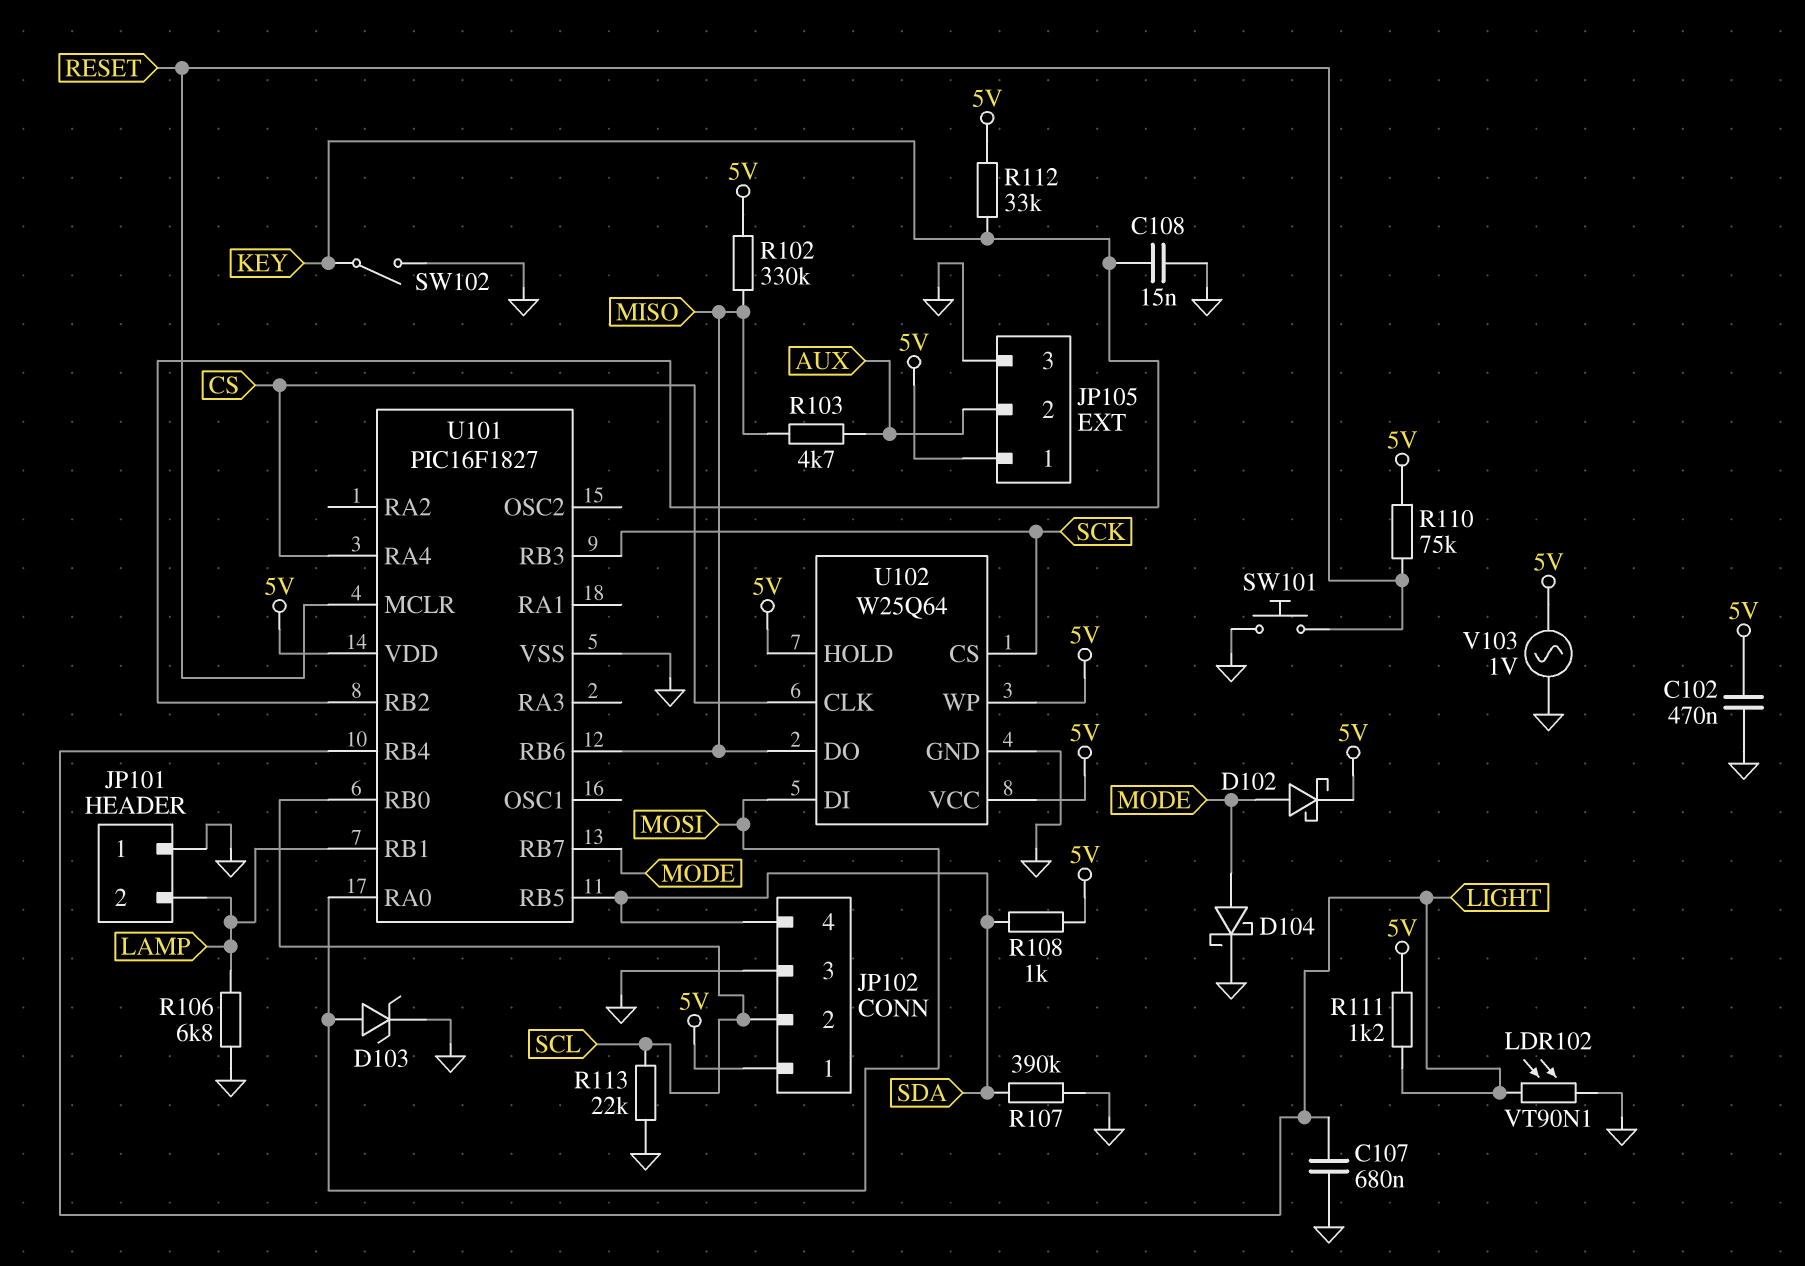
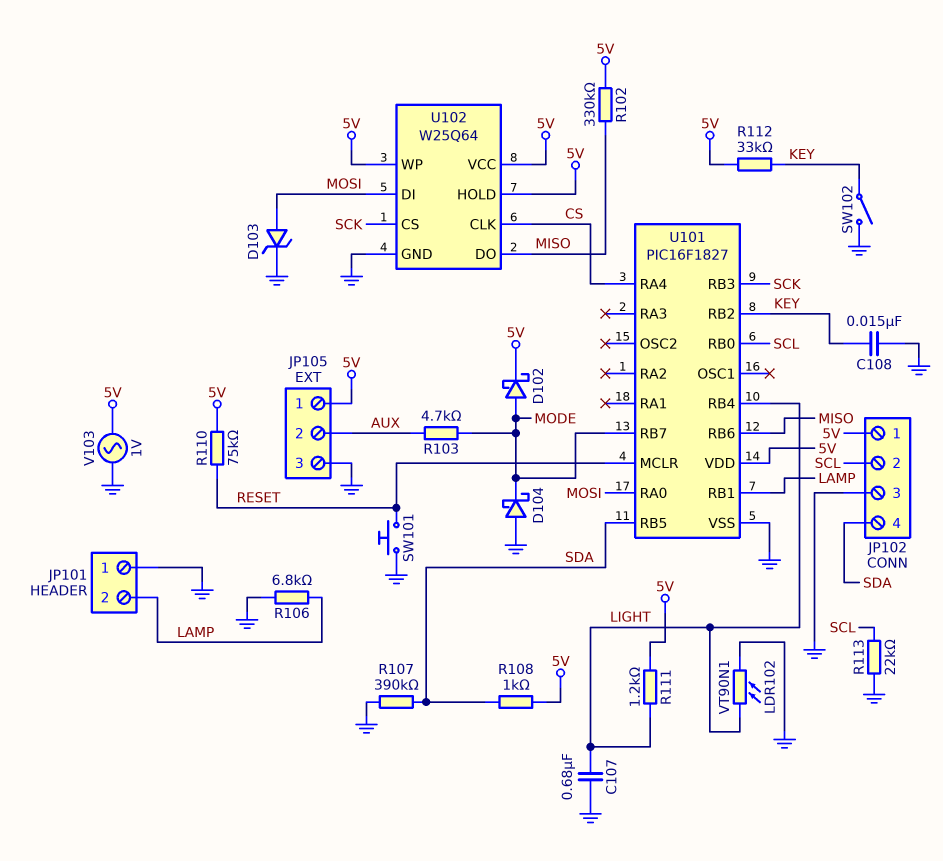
C102: 470nF (5V, GND) -> none
D104: schottky (A MODE, K GND) -> schottky (A GND, K MODE)
R103: 4.7k (AUX, MISO) -> 4.7k (AUX, MODE)

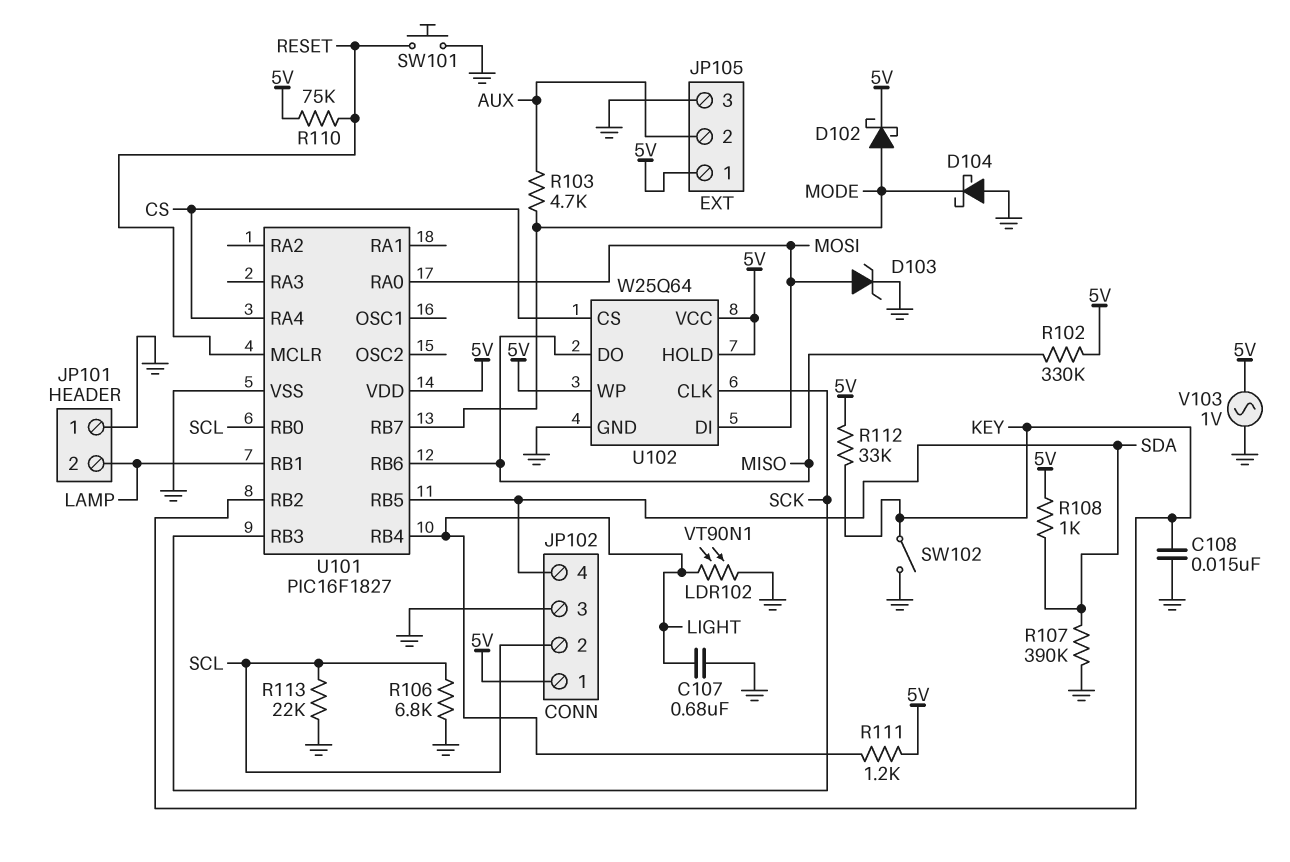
R106: 6.8k (GND, LAMP) -> 6.8k (GND, SCL)
U102 pin CLK: CS -> SCK
U102 pin CS: SCK -> CS

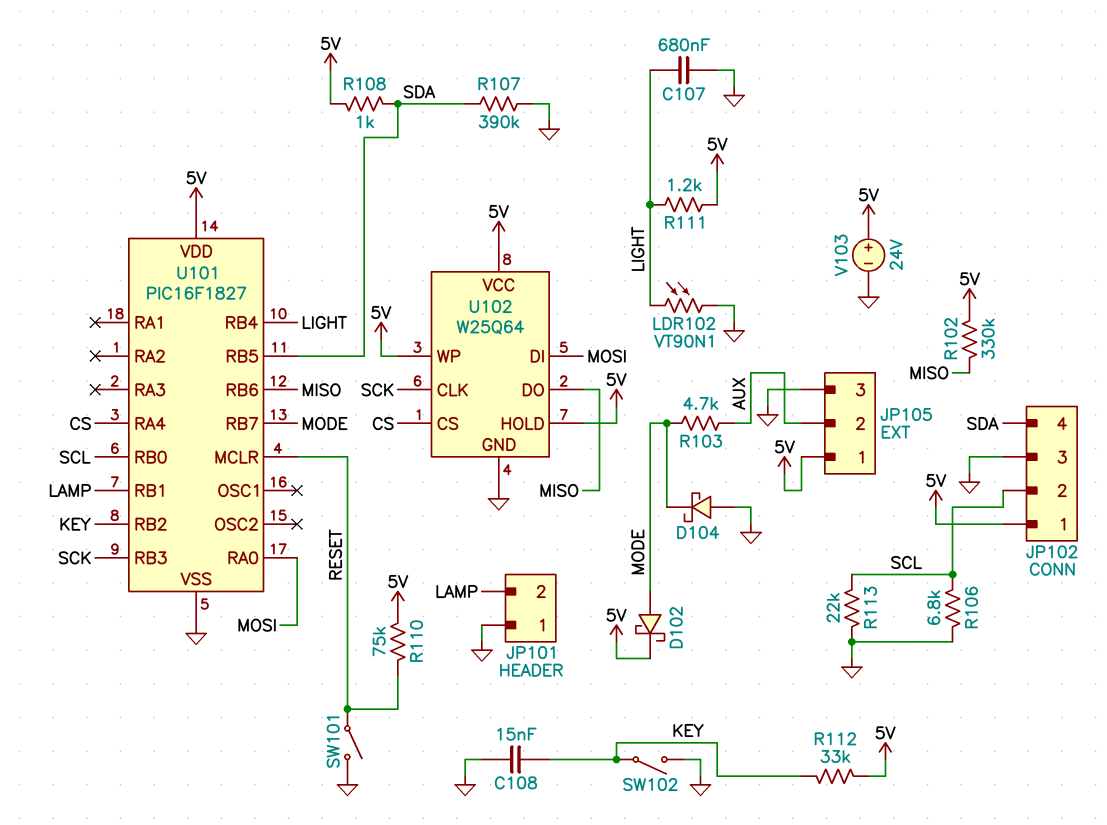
D103: zener (A MOSI, K GND) -> none
SW101: button (GND, RESET) -> switch (GND, RESET)
V103: AC 1V (5V, GND) -> 24V (plus 5V, minus GND)

